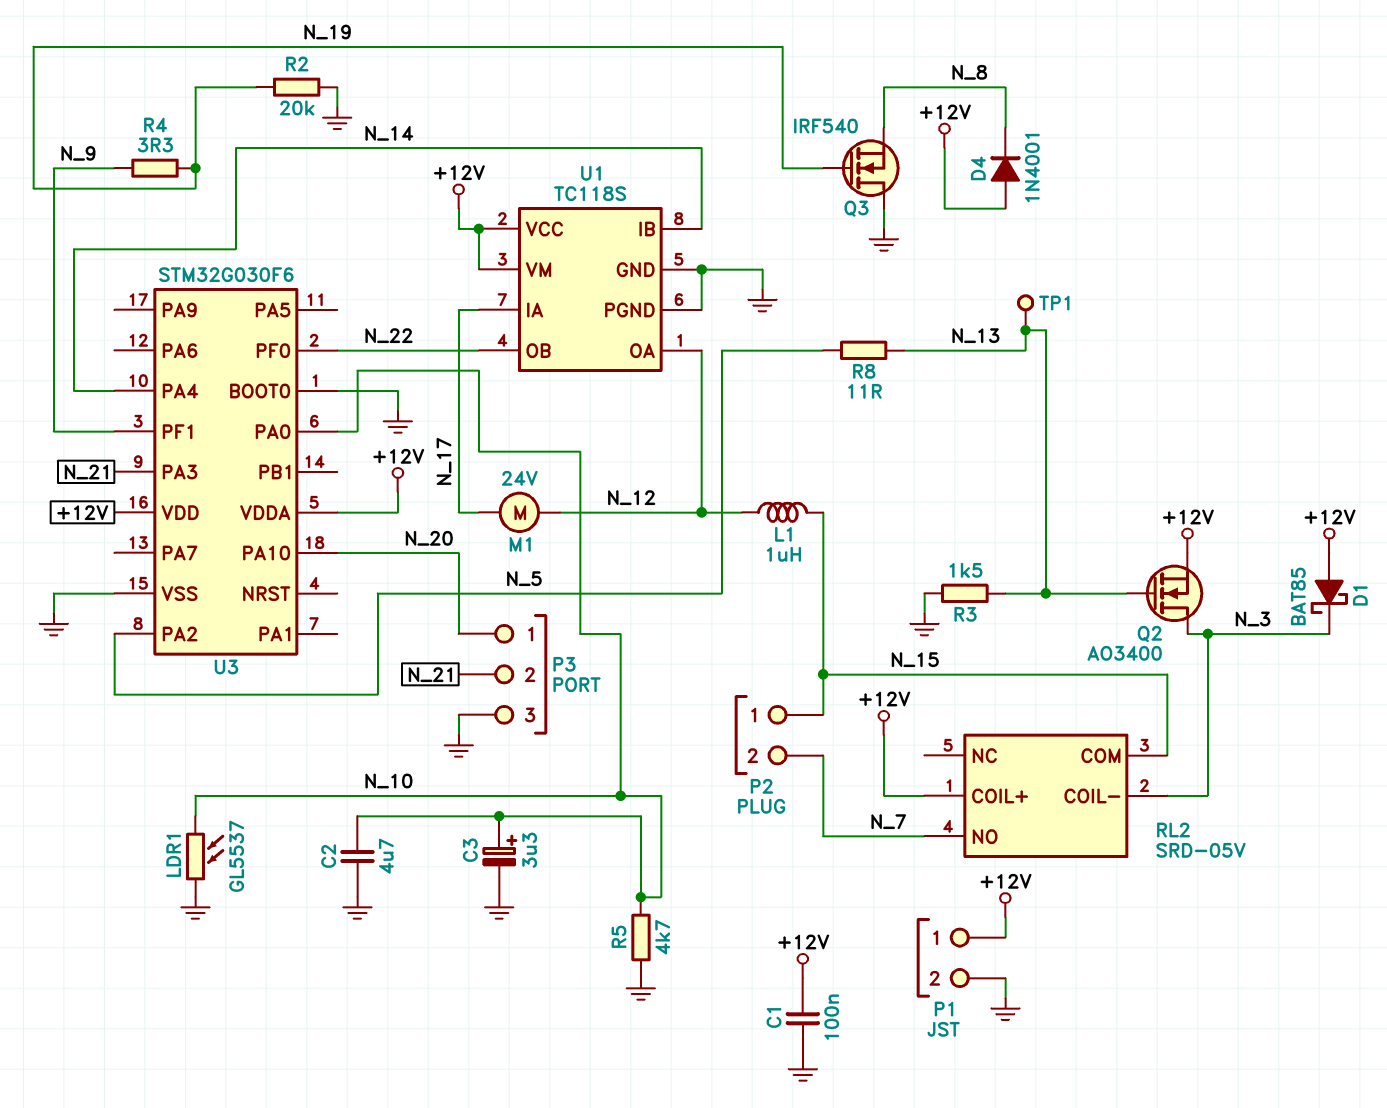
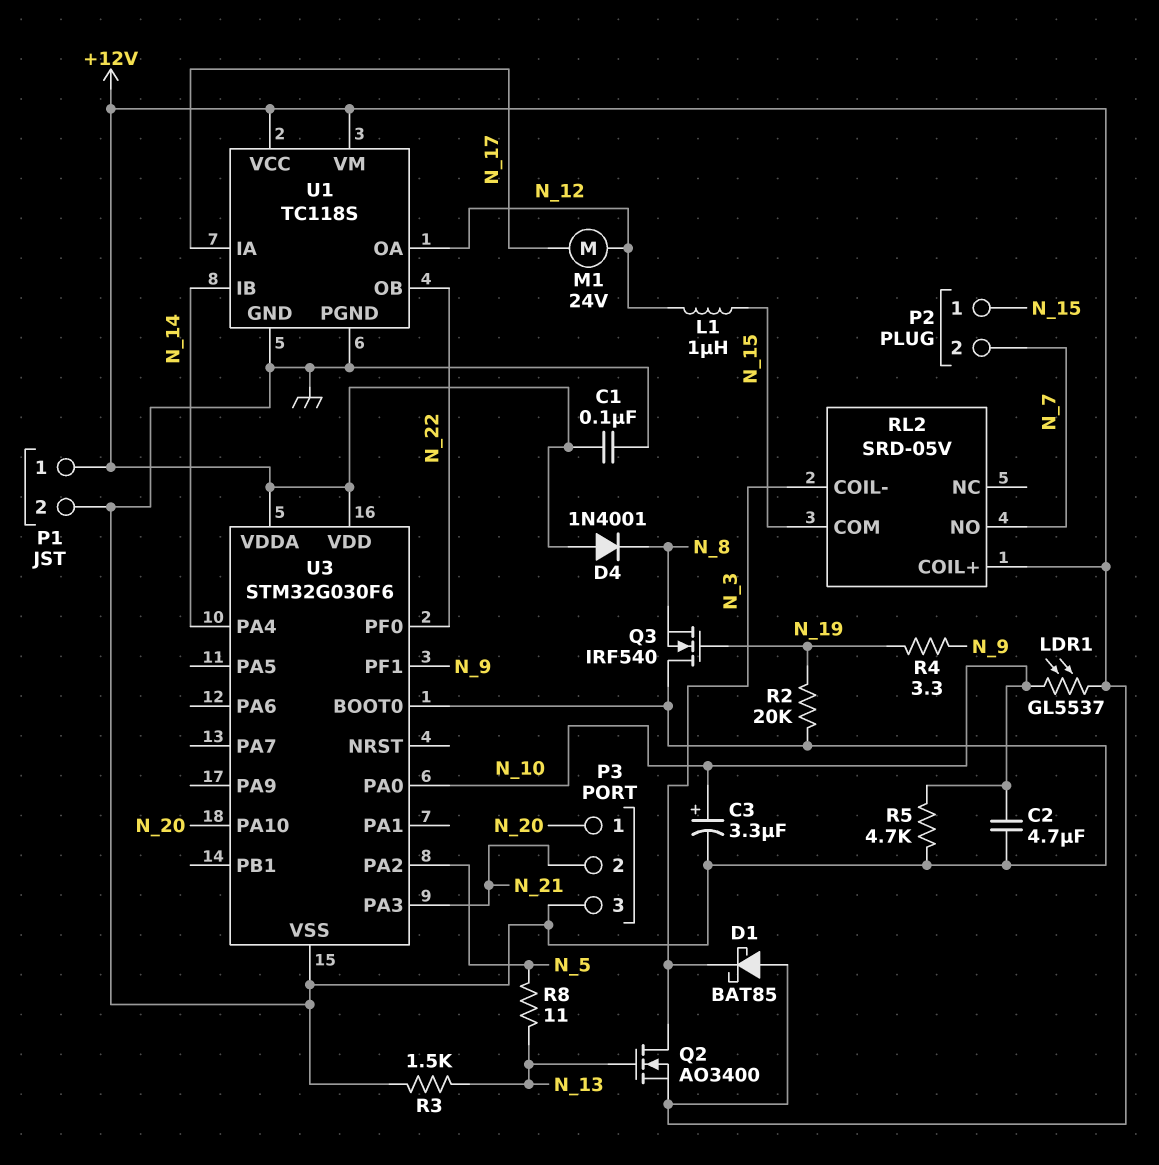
LDR1: GL5537 (GND, N_10) -> GL5537 (+12V, N_10)
TP1: test point (N_13) -> none

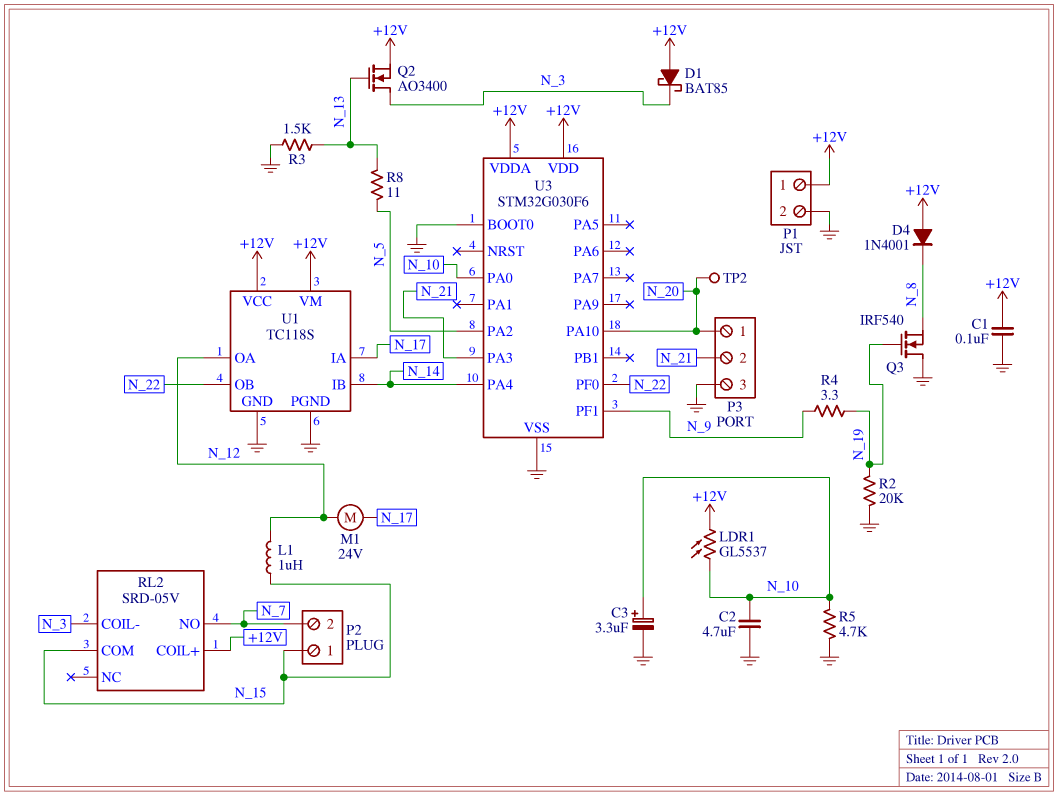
TP2: none -> test point (N_20)

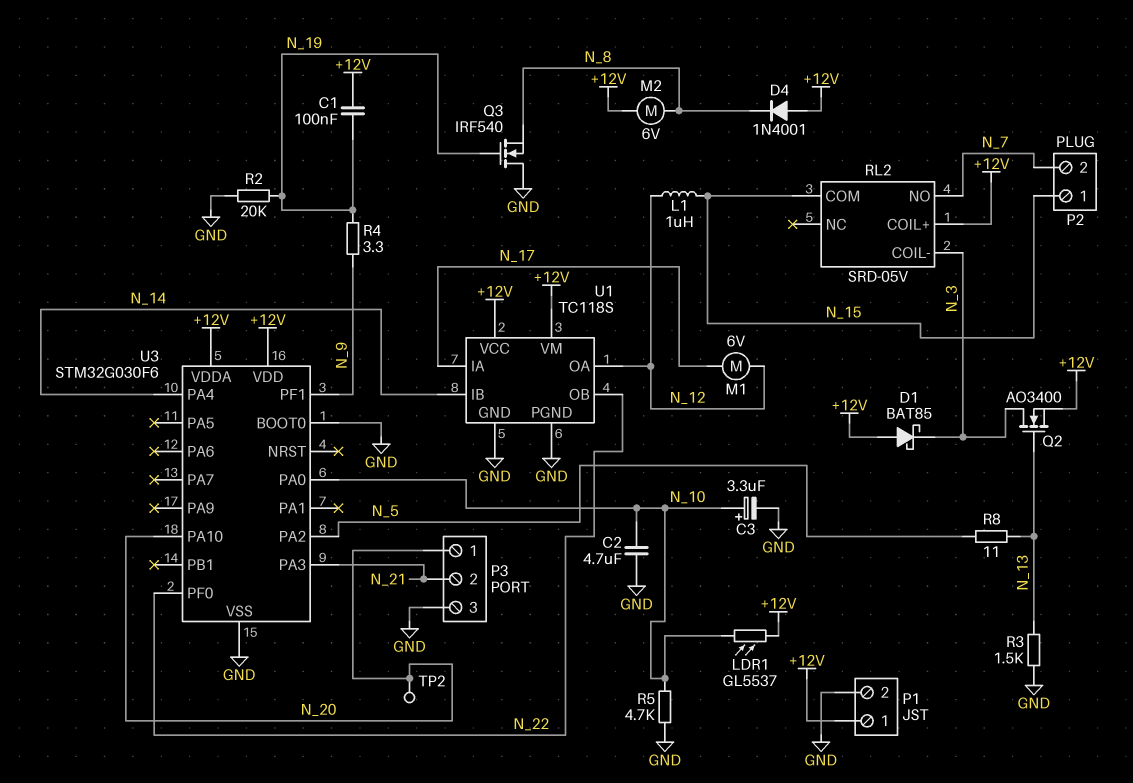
C1: 100nF (+12V, GND) -> 100nF (+12V, N_19)
M1: motor 24V (N_12, N_17) -> motor 6V (N_12, N_17)
M2: none -> motor 6V (+12V, N_8)

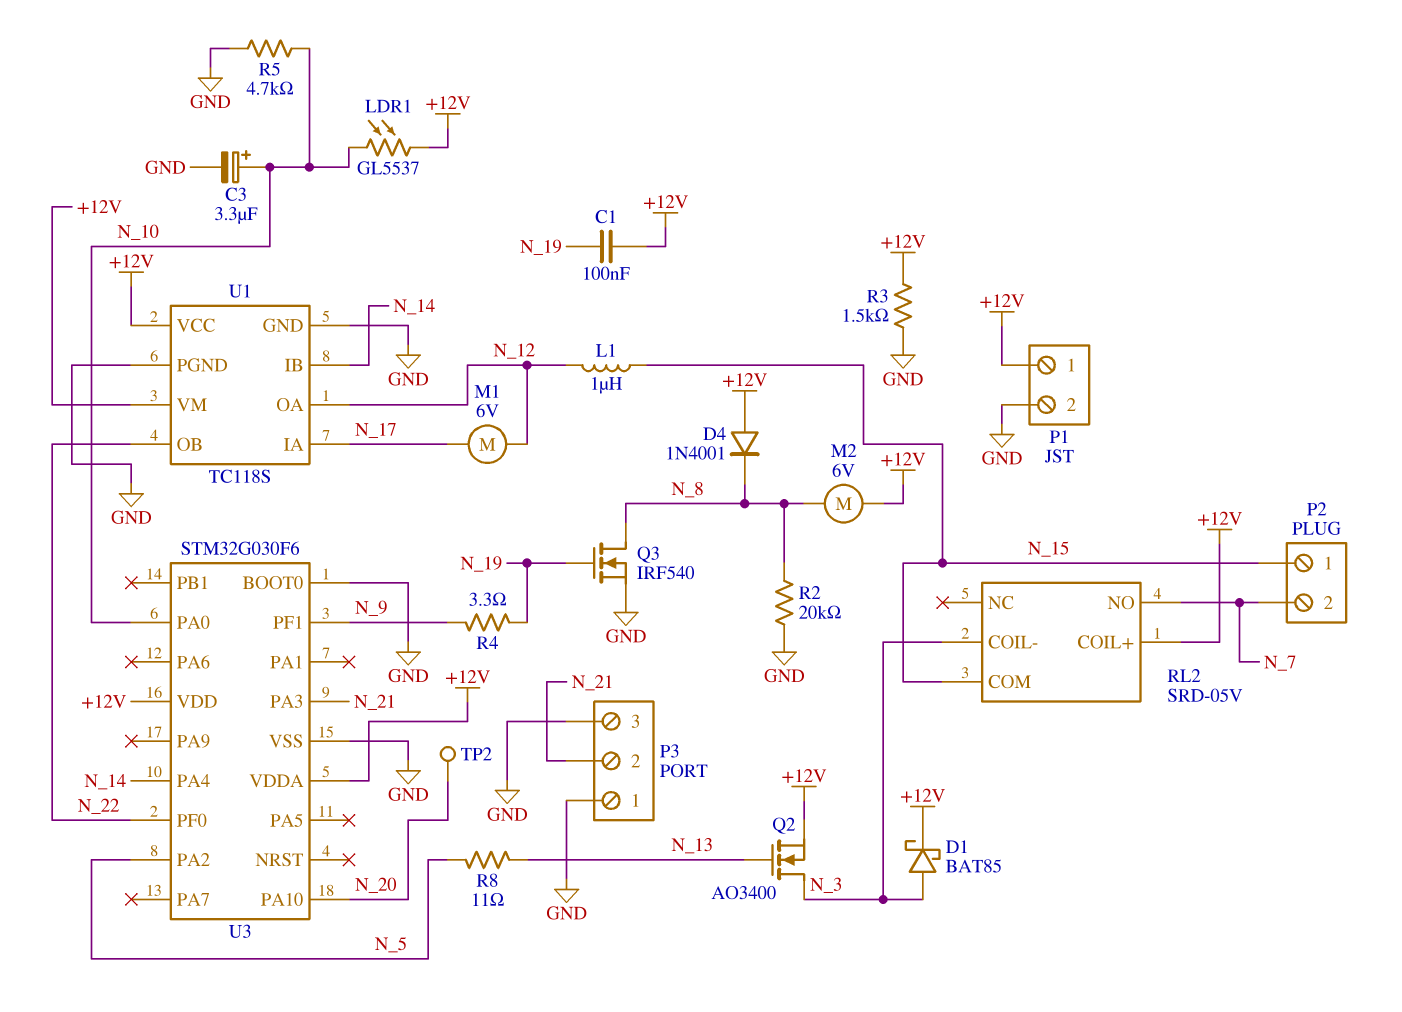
C2: 4.7uF (GND, N_10) -> none
D1: schottky BAT85 (A +12V, K N_3) -> schottky BAT85 (A N_3, K +12V)
P3 pin 1: N_20 -> GND
Q3: NMOS IRF540 (G N_19, D GND, S N_8) -> NMOS IRF540 (G N_19, D N_8, S GND)
R2: 20k (GND, N_19) -> 20k (GND, N_8)
R3: 1.5k (GND, N_13) -> 1.5k (+12V, GND)

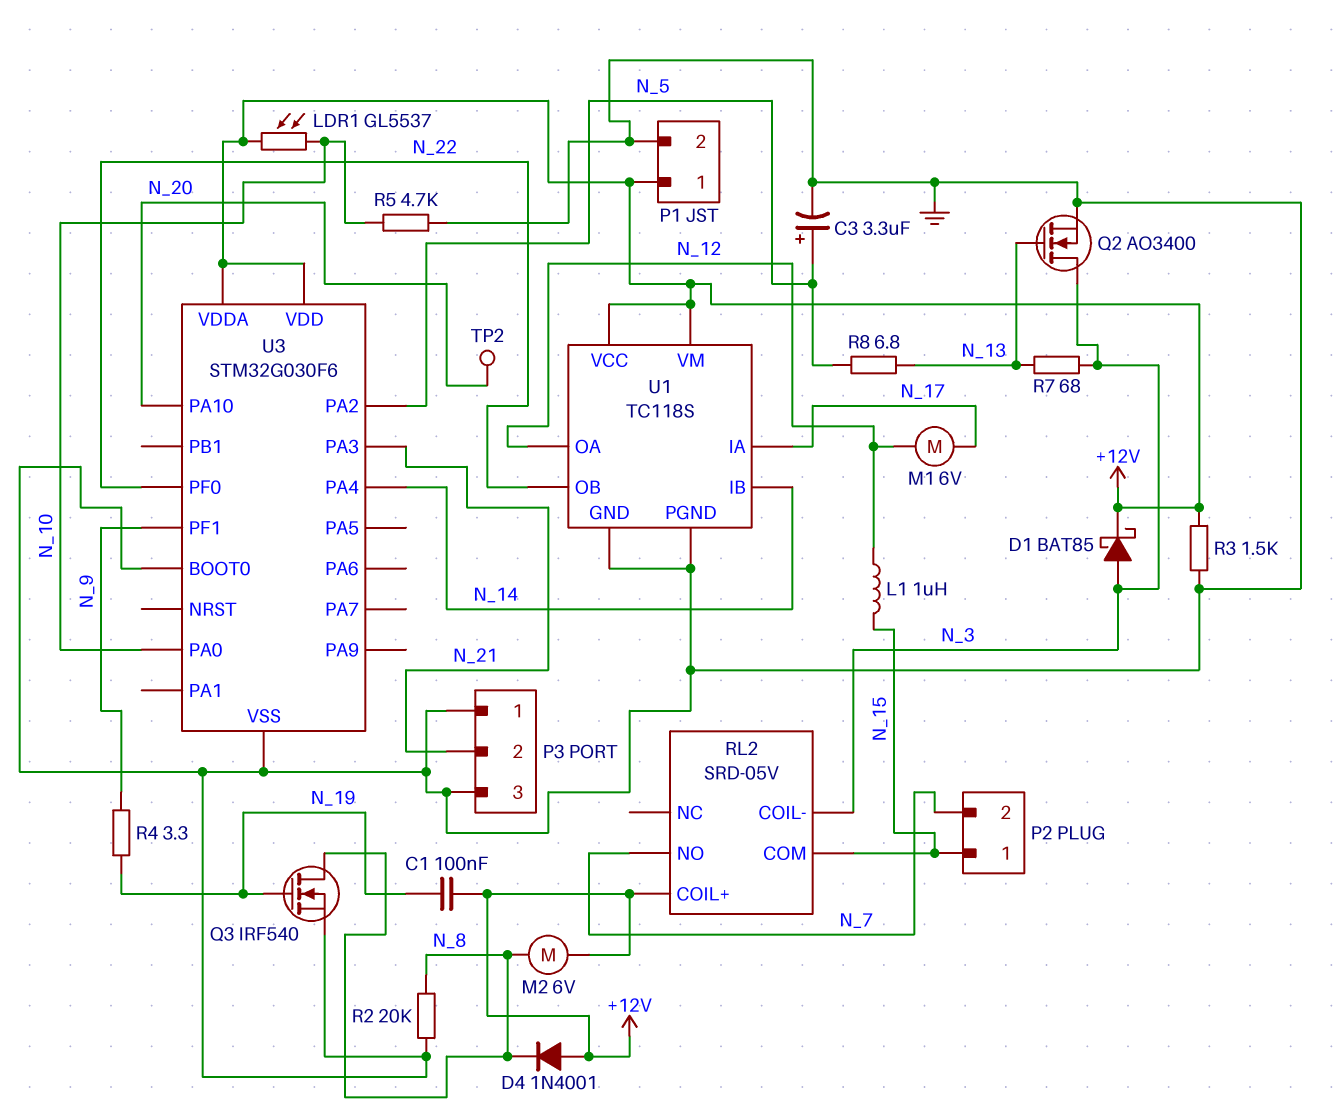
C3: 3.3uF (plus N_10, minus GND) -> 3.3uF (plus N_5, minus GND)
Q2: NMOS AO3400 (G N_13, D N_3, S +12V) -> NMOS AO3400 (G N_13, D N_3, S GND)
R7: none -> 68 (N_3, N_13)
R8: 11 (N_5, N_13) -> 6.8 (N_5, N_13)

